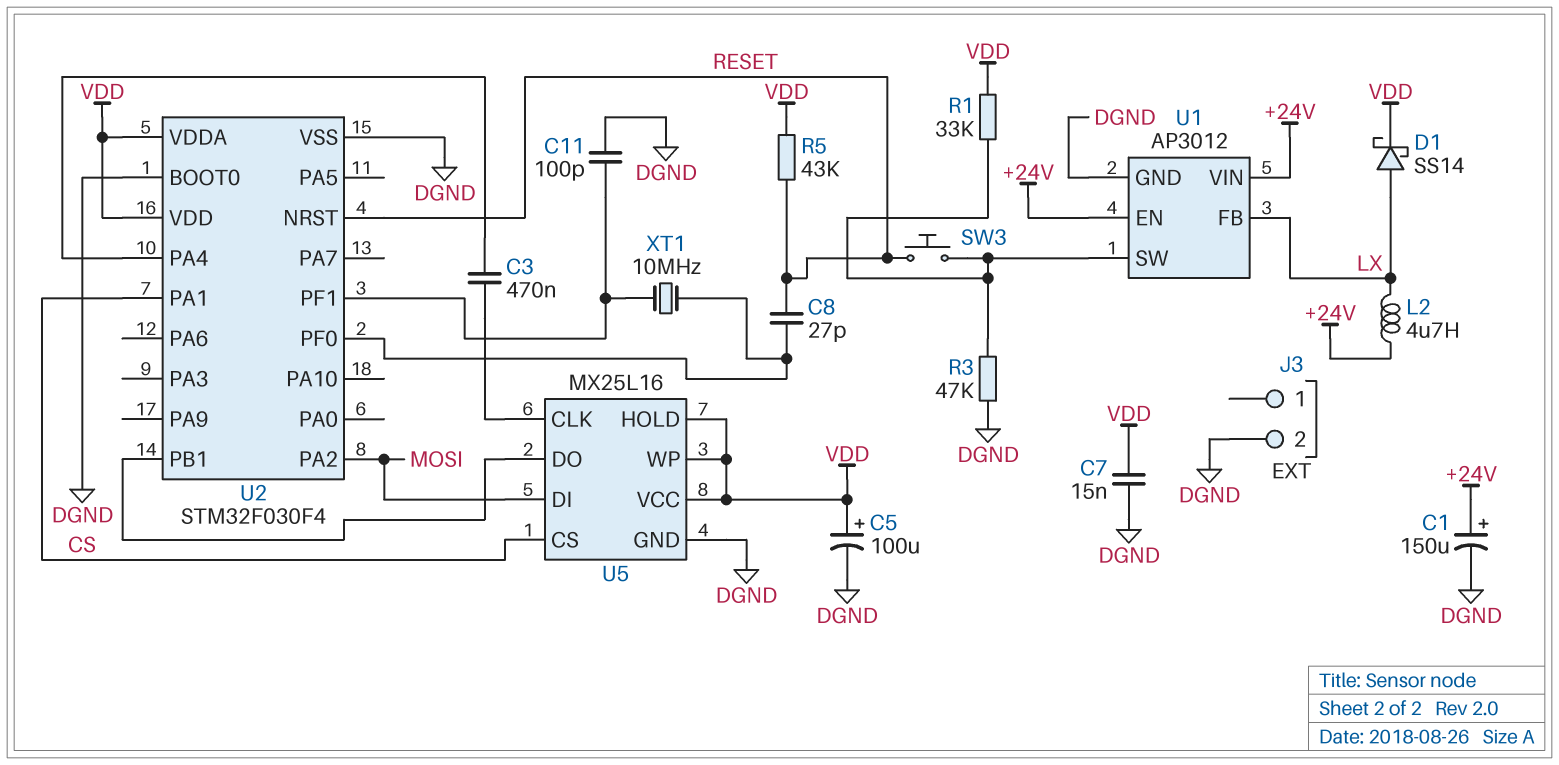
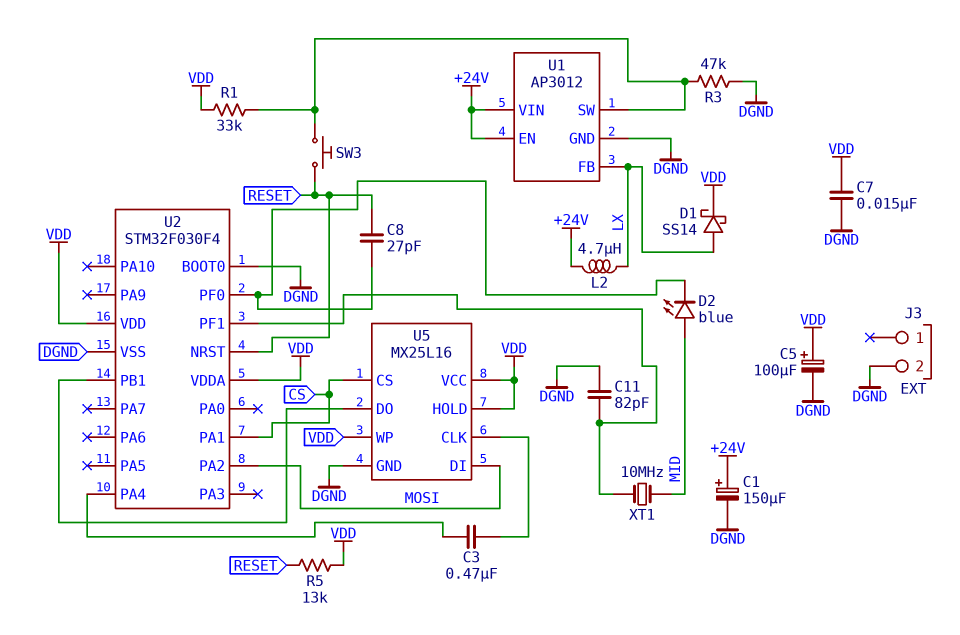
C11: 100pF (DGND, U2/PF1) -> 82pF (DGND, U2/PF1)
D2: none -> LED blue (A MID, K U2/PF0)
R5: 43k (RESET, VDD) -> 13k (RESET, VDD)
XT1: 10MHz (U2/PF0, U2/PF1) -> 10MHz (MID, U2/PF1)

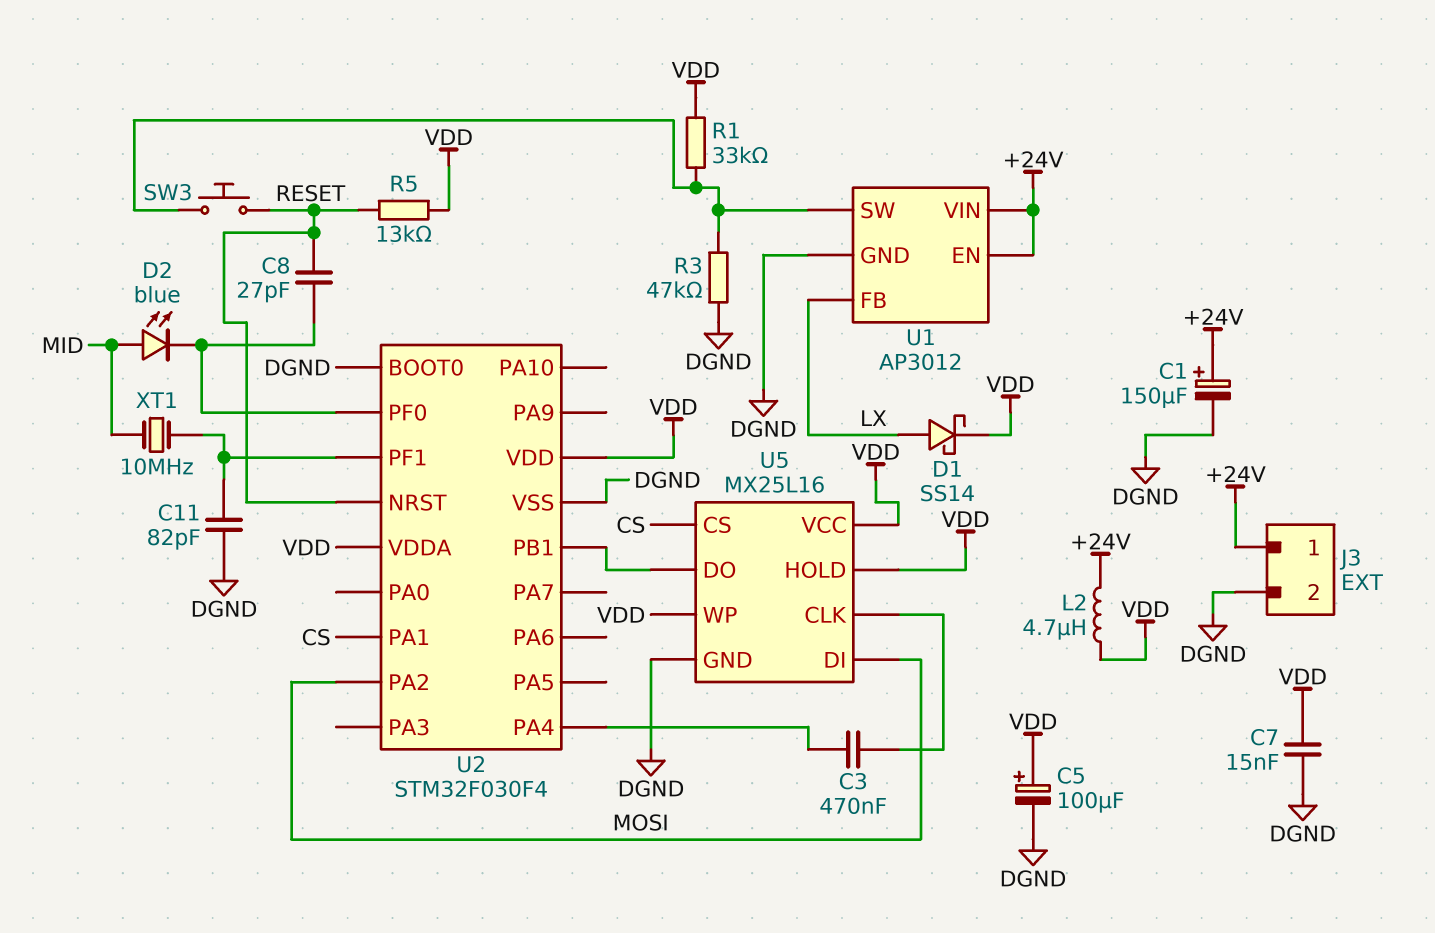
J3 pin 1: none -> +24V
L2: 4.7uH (+24V, LX) -> 4.7uH (+24V, VDD)

